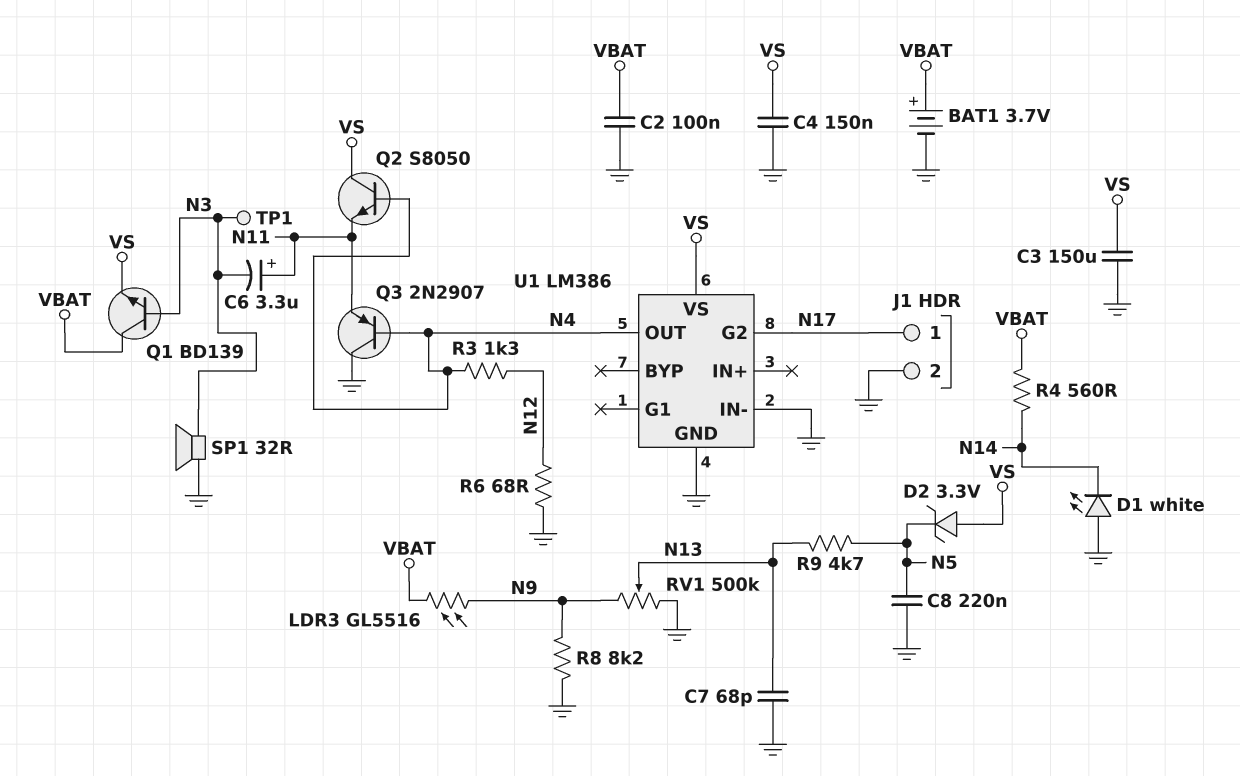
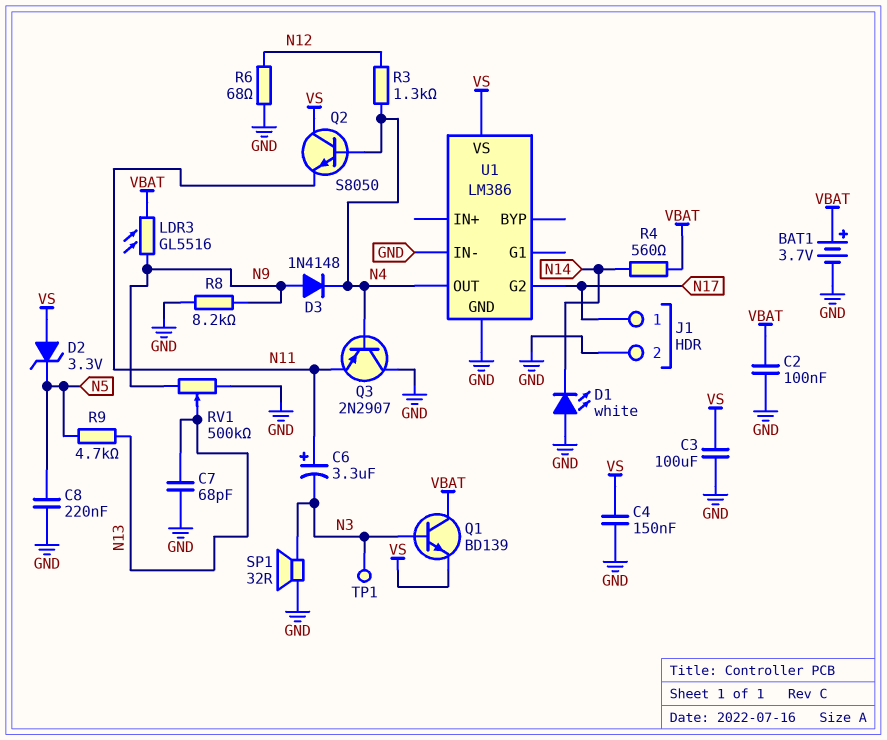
C3: 150uF (GND, VS) -> 100uF (GND, VS)
D3: none -> diode 1N4148 (A N9, K N4)

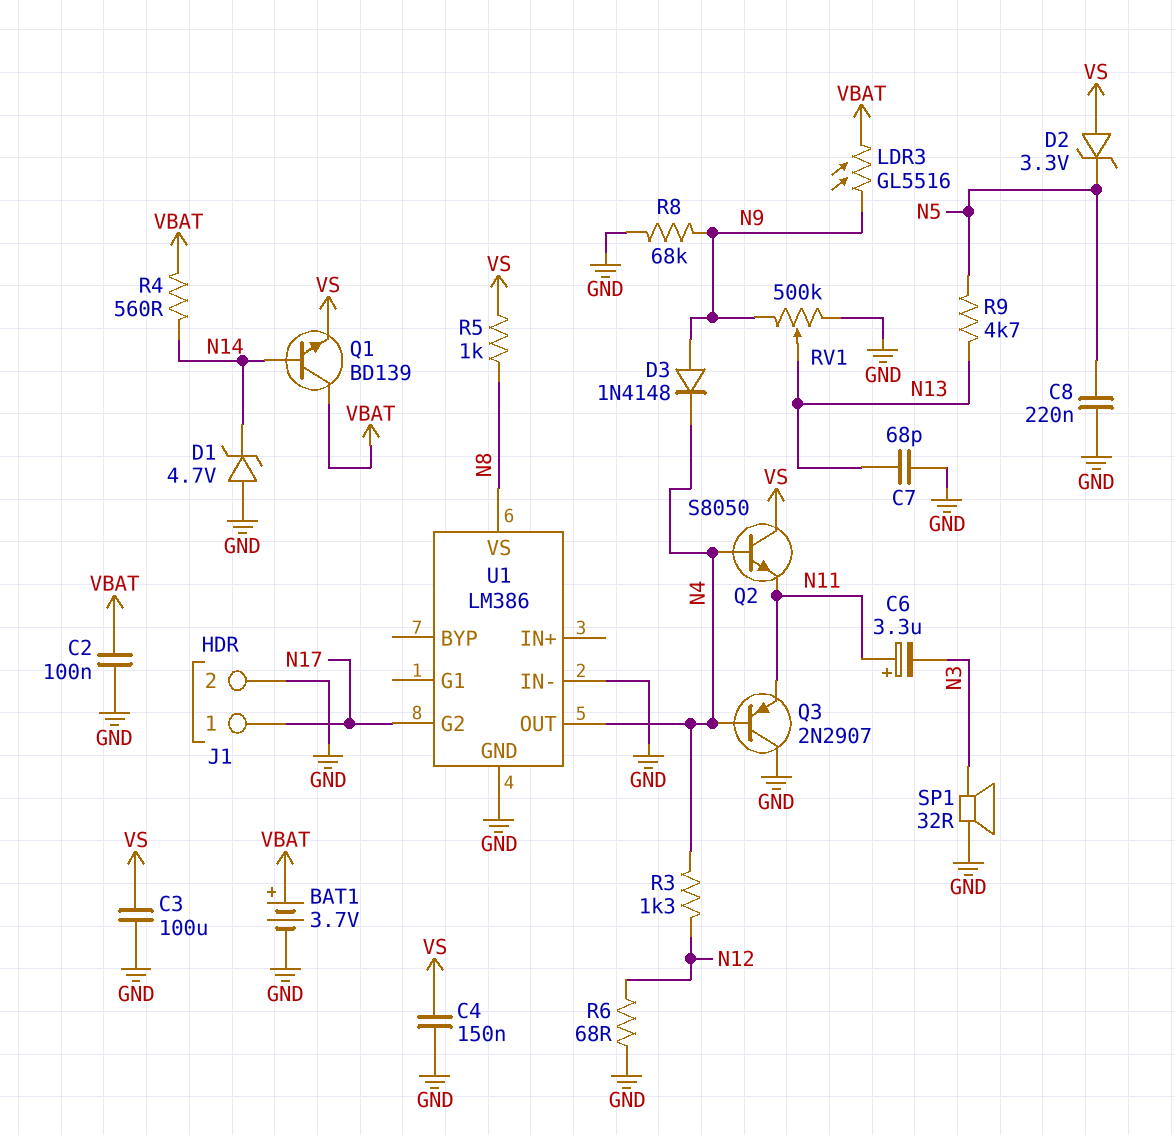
D1: LED white (A GND, K N14) -> zener 4.7V (A GND, K N14)
Q1: NPN BD139 (B N3, C VBAT, E VS) -> NPN BD139 (B N14, C VBAT, E VS)
R5: none -> 1k (N8, VS)
R8: 8.2k (GND, N9) -> 68k (GND, N9)
TP1: test point (N3) -> none
U1 pin VS: VS -> N8

